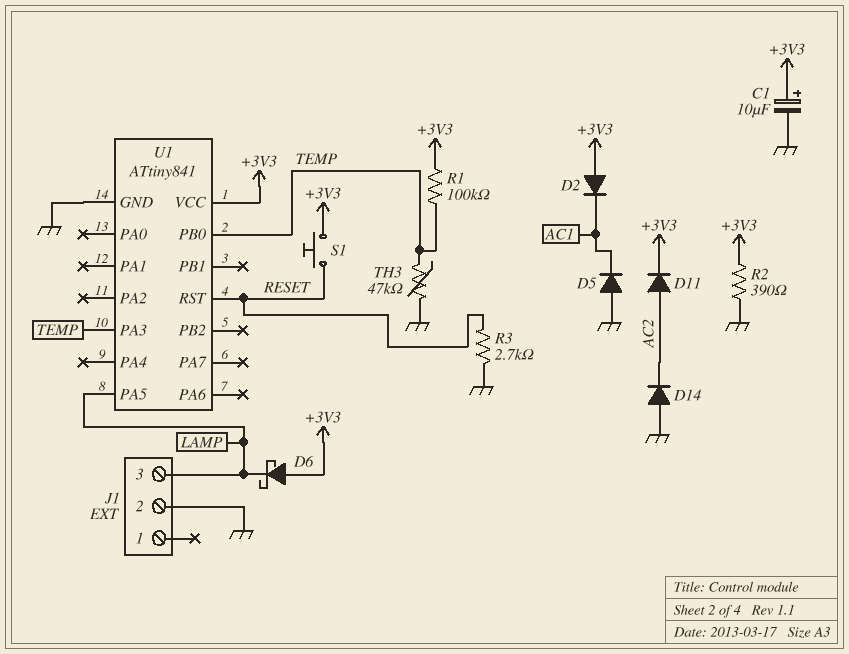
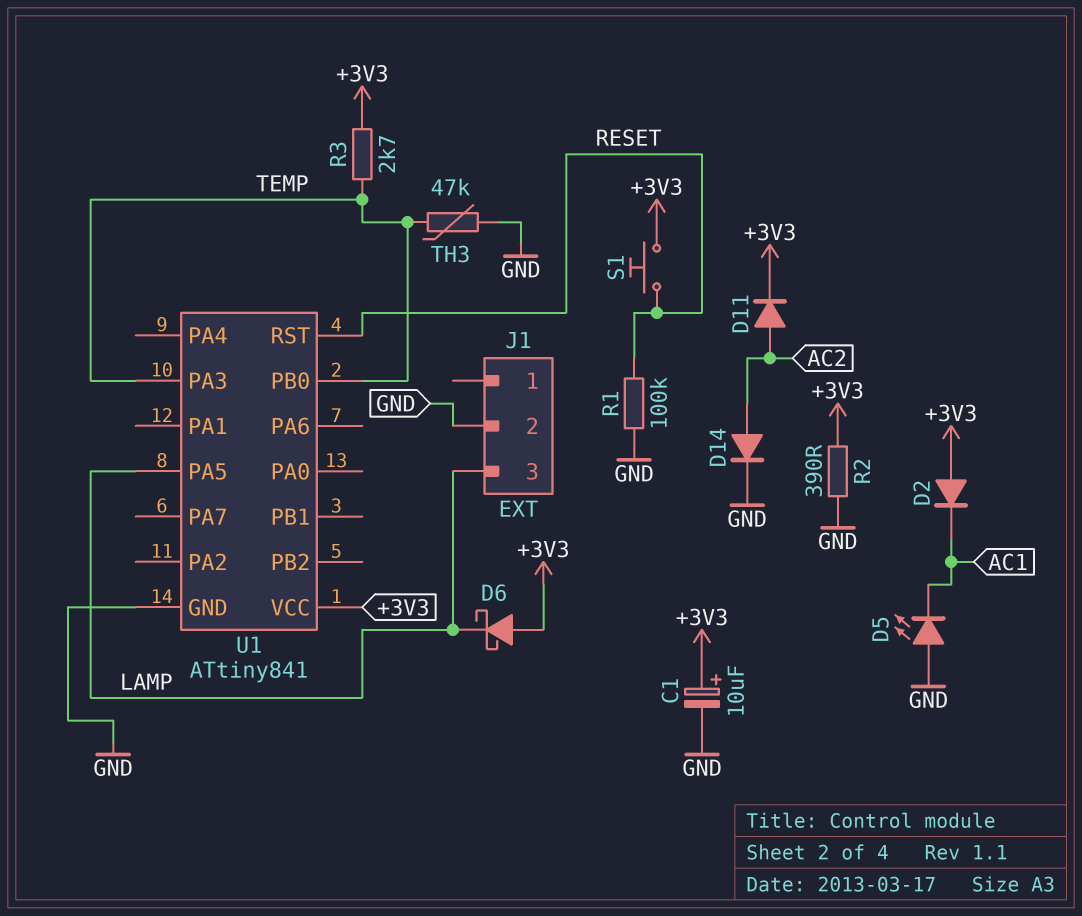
D5: diode (A GND, K AC1) -> LED (A GND, K AC1)
D14: diode (A GND, K AC2) -> diode (A AC2, K GND)
R1: 100k (+3V3, TEMP) -> 100k (GND, RESET)
R3: 2.7k (GND, RESET) -> 2.7k (+3V3, TEMP)

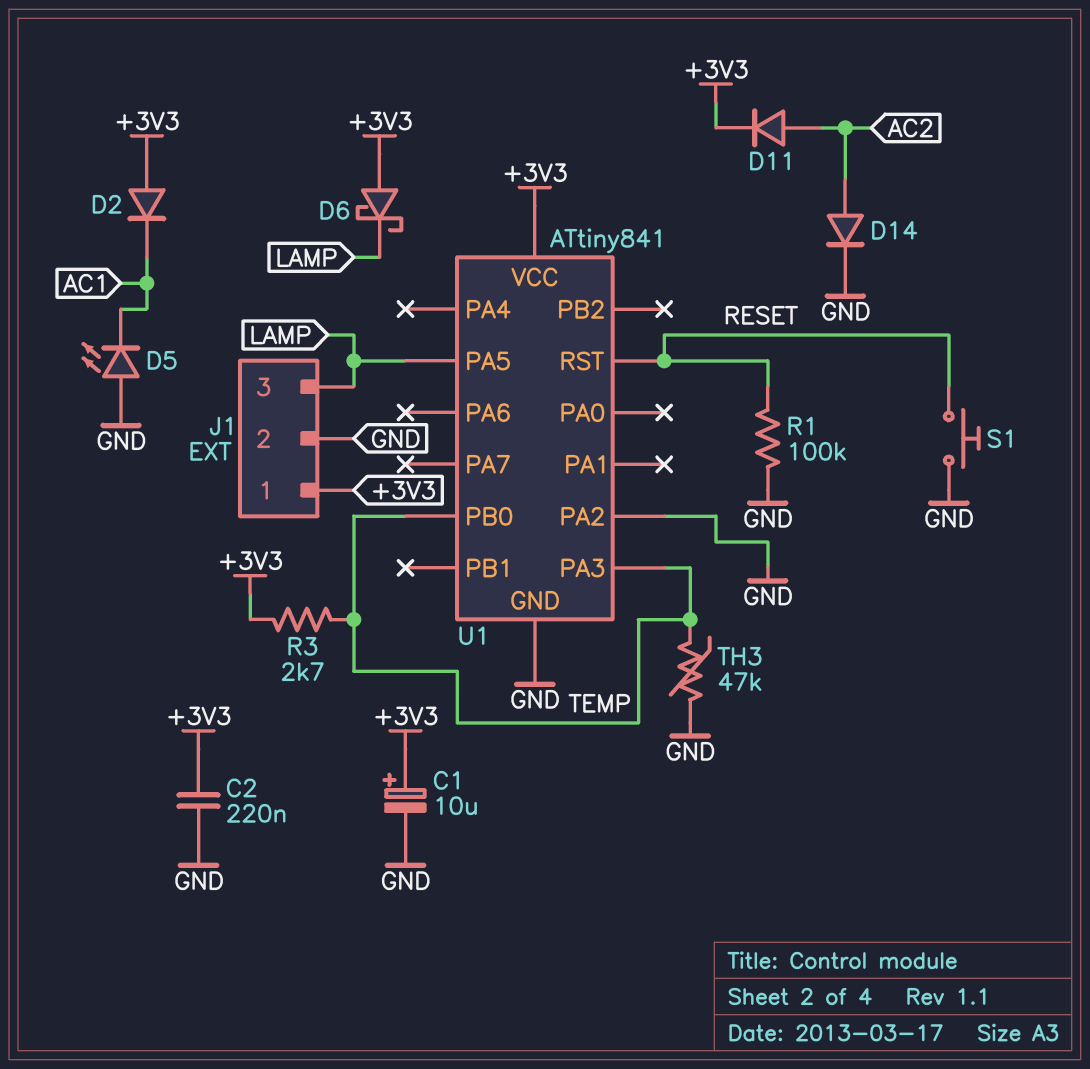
C2: none -> 220nF (+3V3, GND)
J1 pin 1: none -> +3V3
R2: 390 (+3V3, GND) -> none
S1: button (+3V3, RESET) -> button (GND, RESET)
U1 pin PA2: none -> GND

